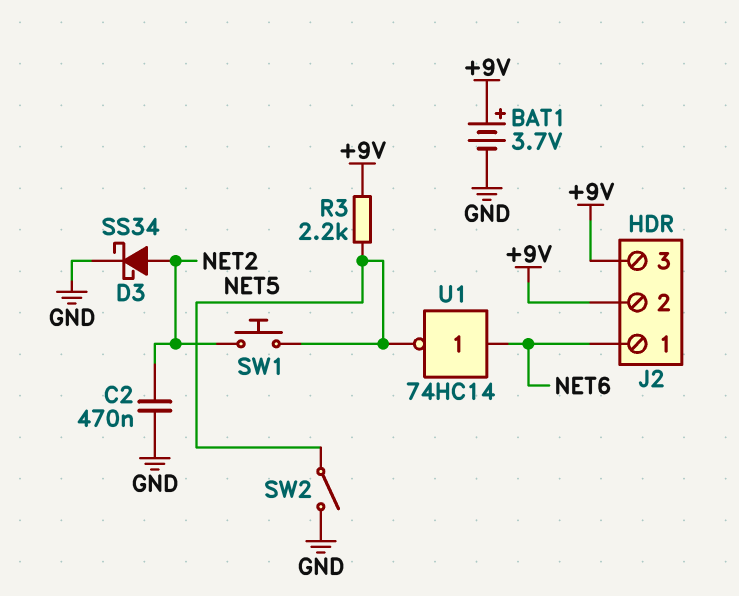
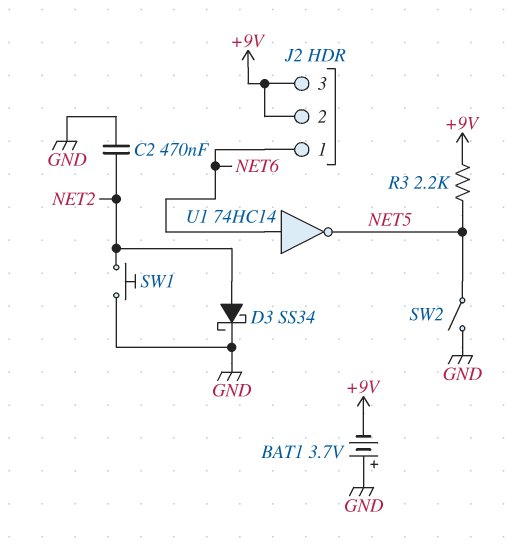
BAT1: 3.7V (plus +9V, minus GND) -> 3.7V (plus GND, minus +9V)
SW1: button (NET2, NET5) -> button (GND, NET2)

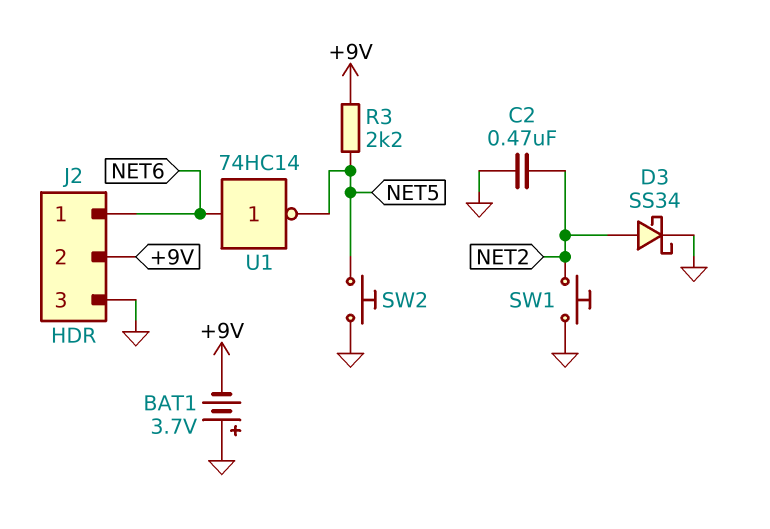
J2 pin 3: +9V -> GND
SW2: switch (GND, NET5) -> button (GND, NET5)

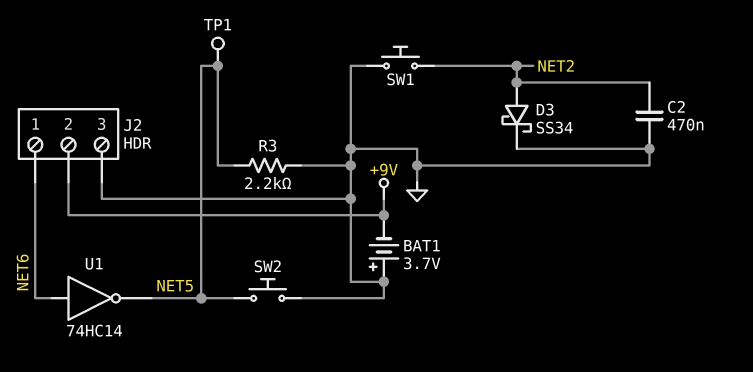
R3: 2.2k (+9V, NET5) -> 2.2k (GND, NET5)
TP1: none -> test point (NET5)

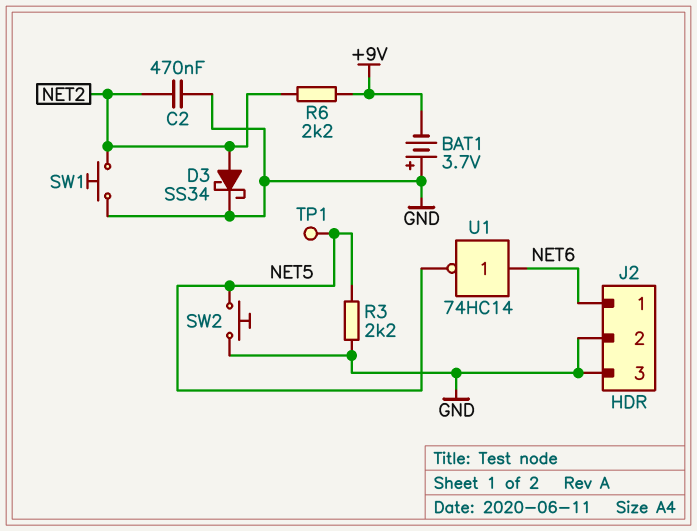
J2 pin 2: +9V -> GND
R6: none -> 2.2k (+9V, NET2)

